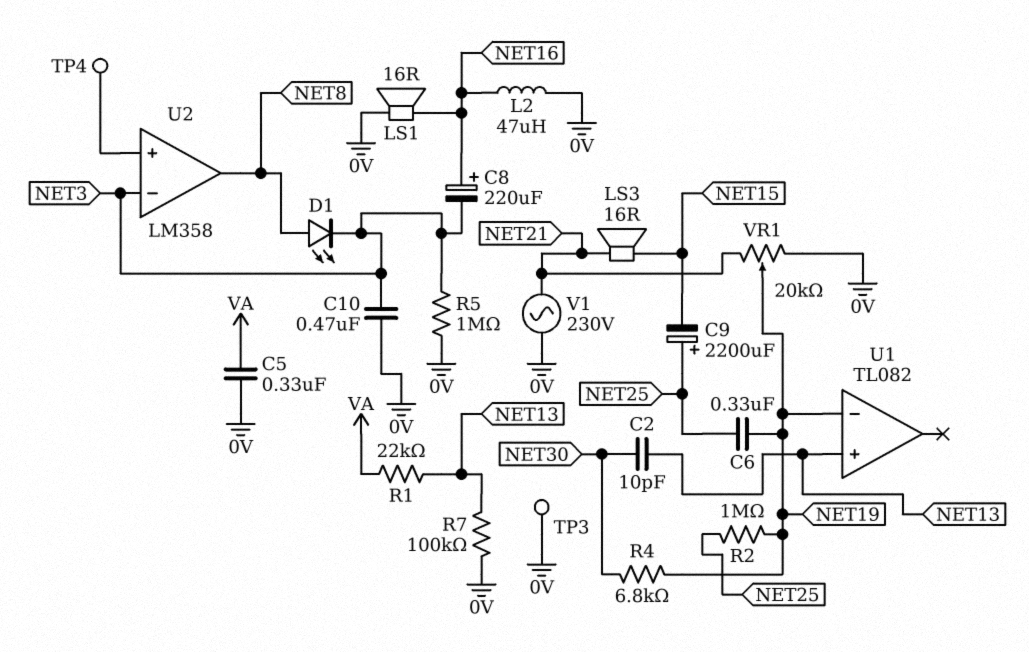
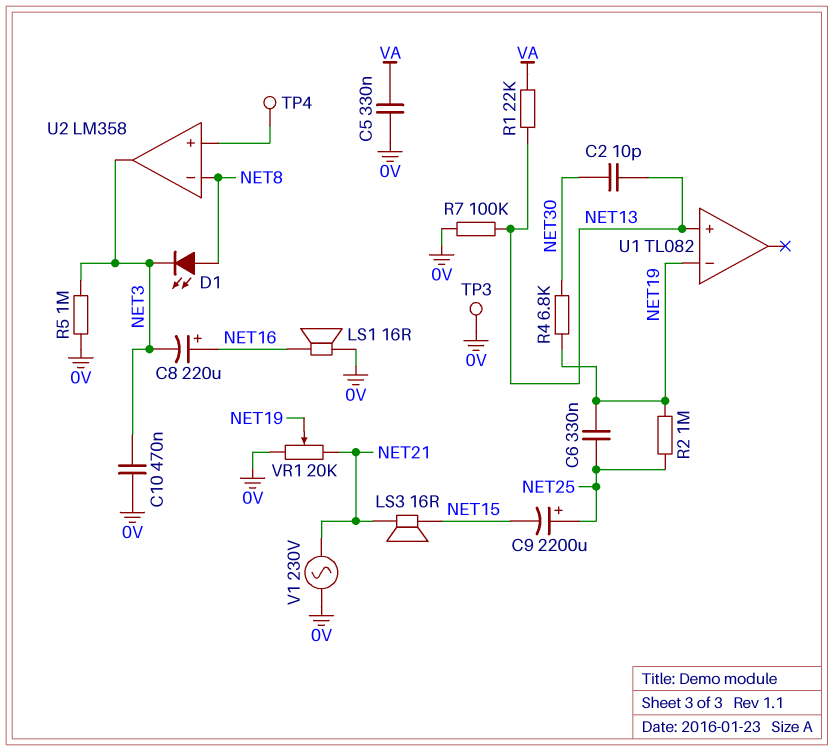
L2: 47uH (0V, NET16) -> none
U2 pin in-: NET3 -> NET8
U2 pin out: NET8 -> NET3

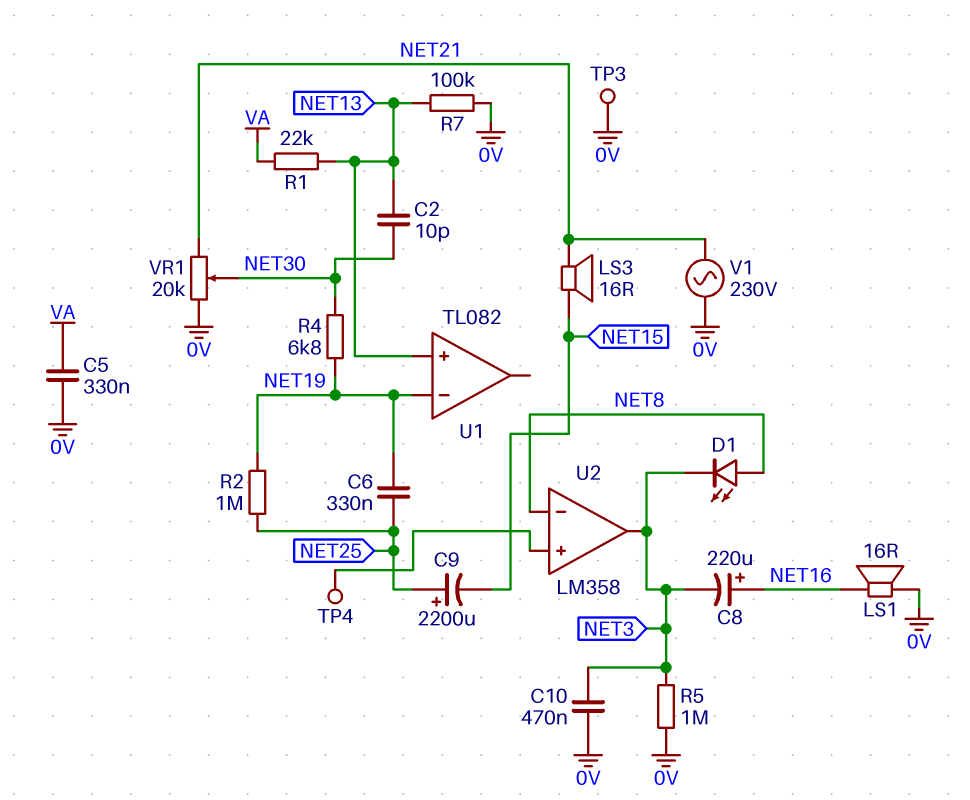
VR1: 20k (0V, NET21, wiper NET19) -> 20k (0V, NET21, wiper NET30)

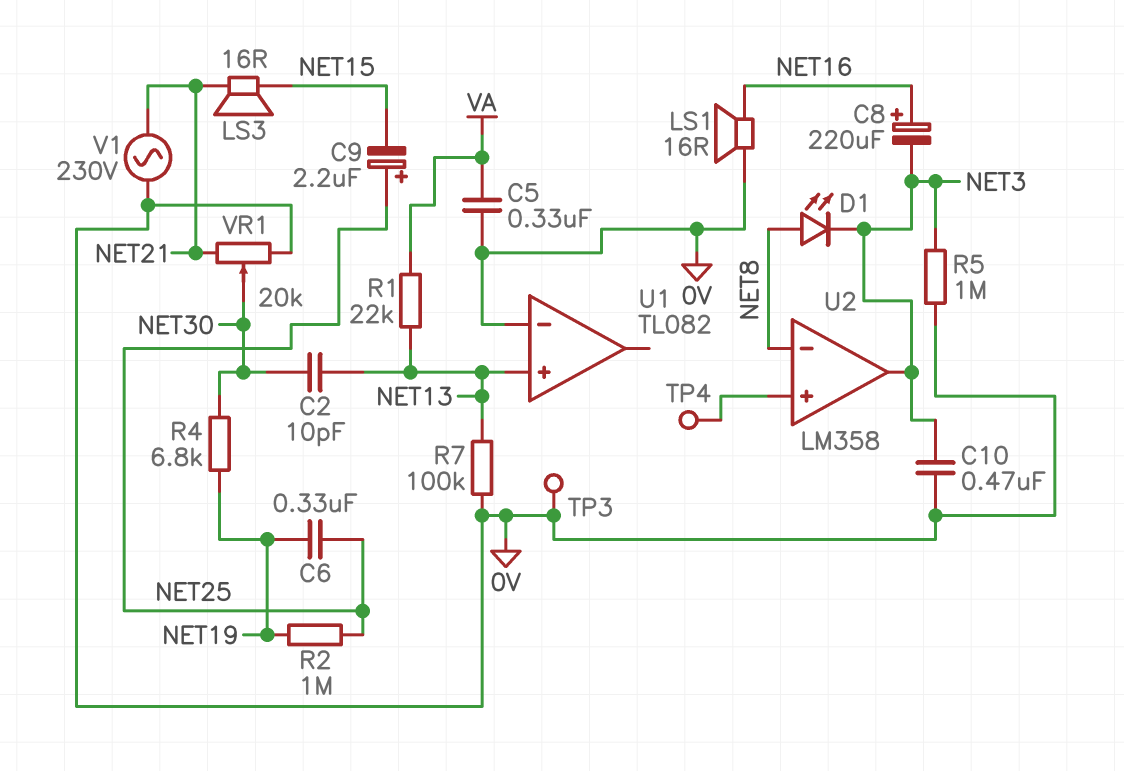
C9: 2200uF (plus NET25, minus NET15) -> 2.2uF (plus NET25, minus NET15)
U1 pin in-: NET19 -> 0V

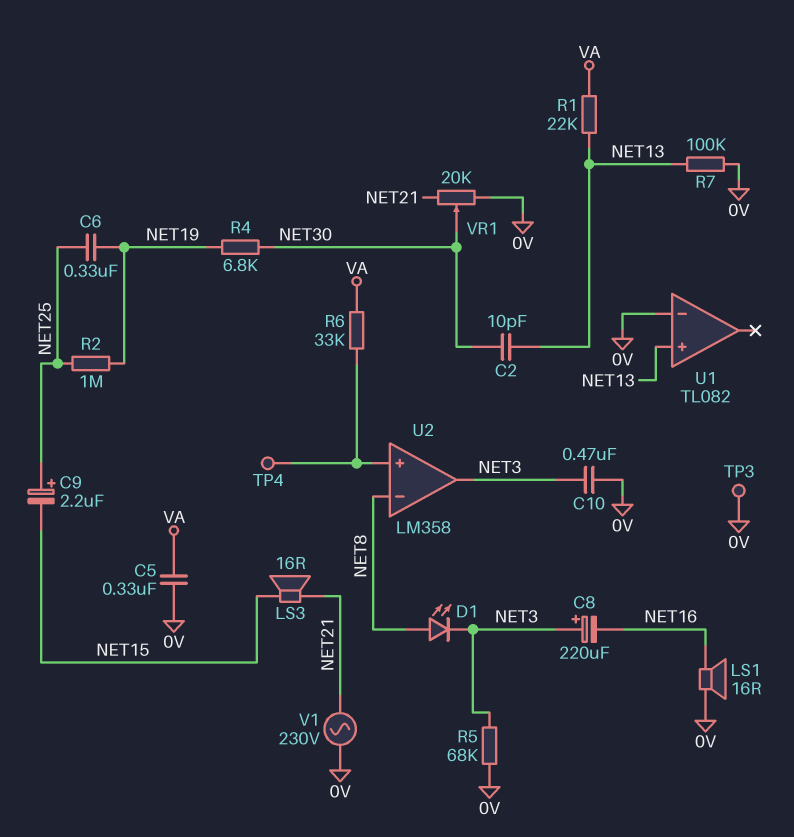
C8: 220uF (plus NET16, minus NET3) -> 220uF (plus NET3, minus NET16)
R5: 1M (0V, NET3) -> 68k (0V, NET3)
R6: none -> 33k (U2/in+, VA)

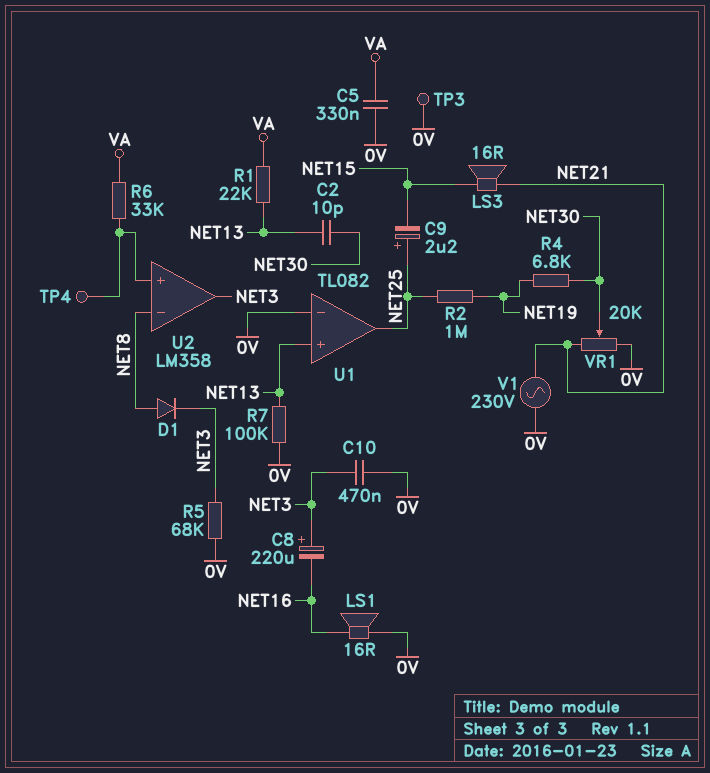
C6: 330nF (NET19, NET25) -> none
D1: LED (A NET8, K NET3) -> diode (A NET8, K NET3)
U1 pin out: none -> NET25

